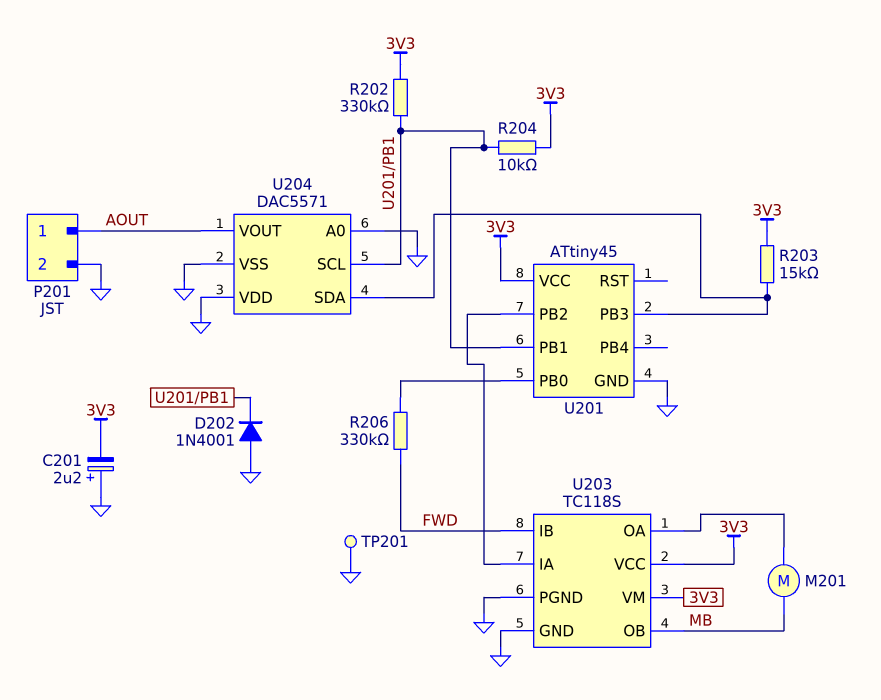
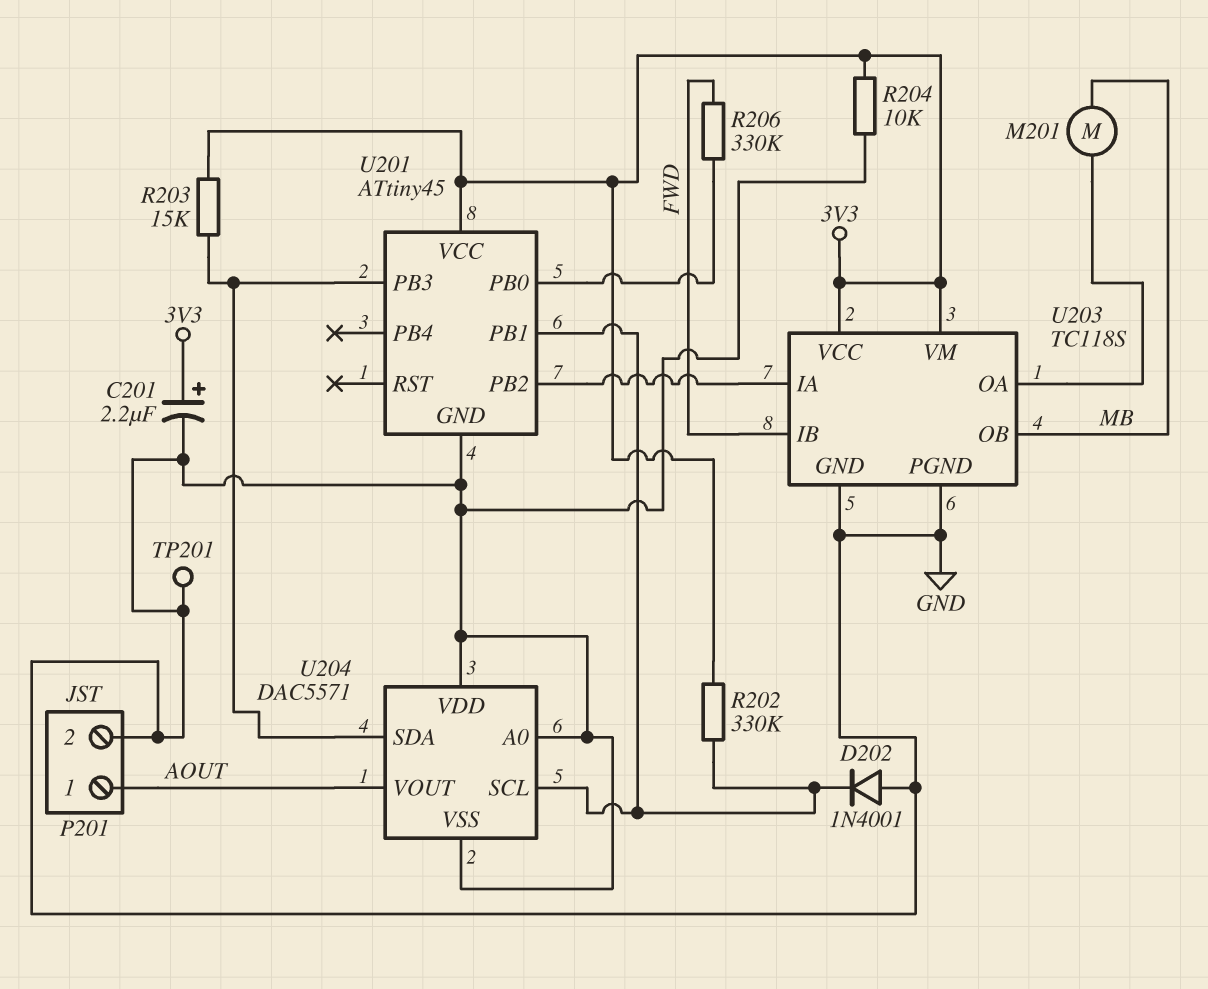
C201: 2.2uF (plus GND, minus 3V3) -> 2.2uF (plus 3V3, minus GND)
R204: 10k (3V3, U201/PB1) -> 10k (3V3, GND)

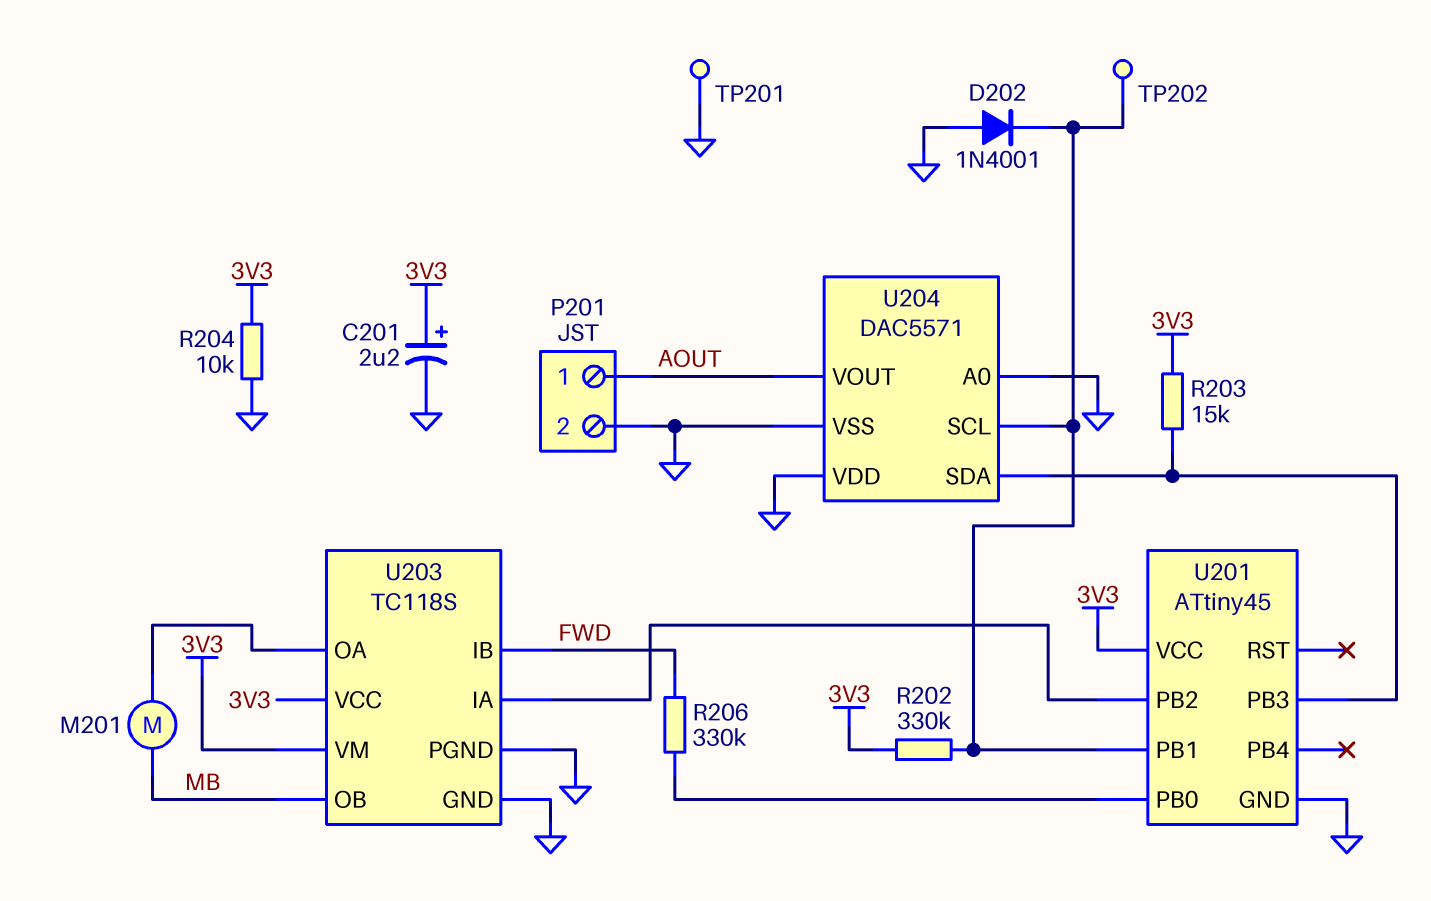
TP202: none -> test point (U201/PB1)

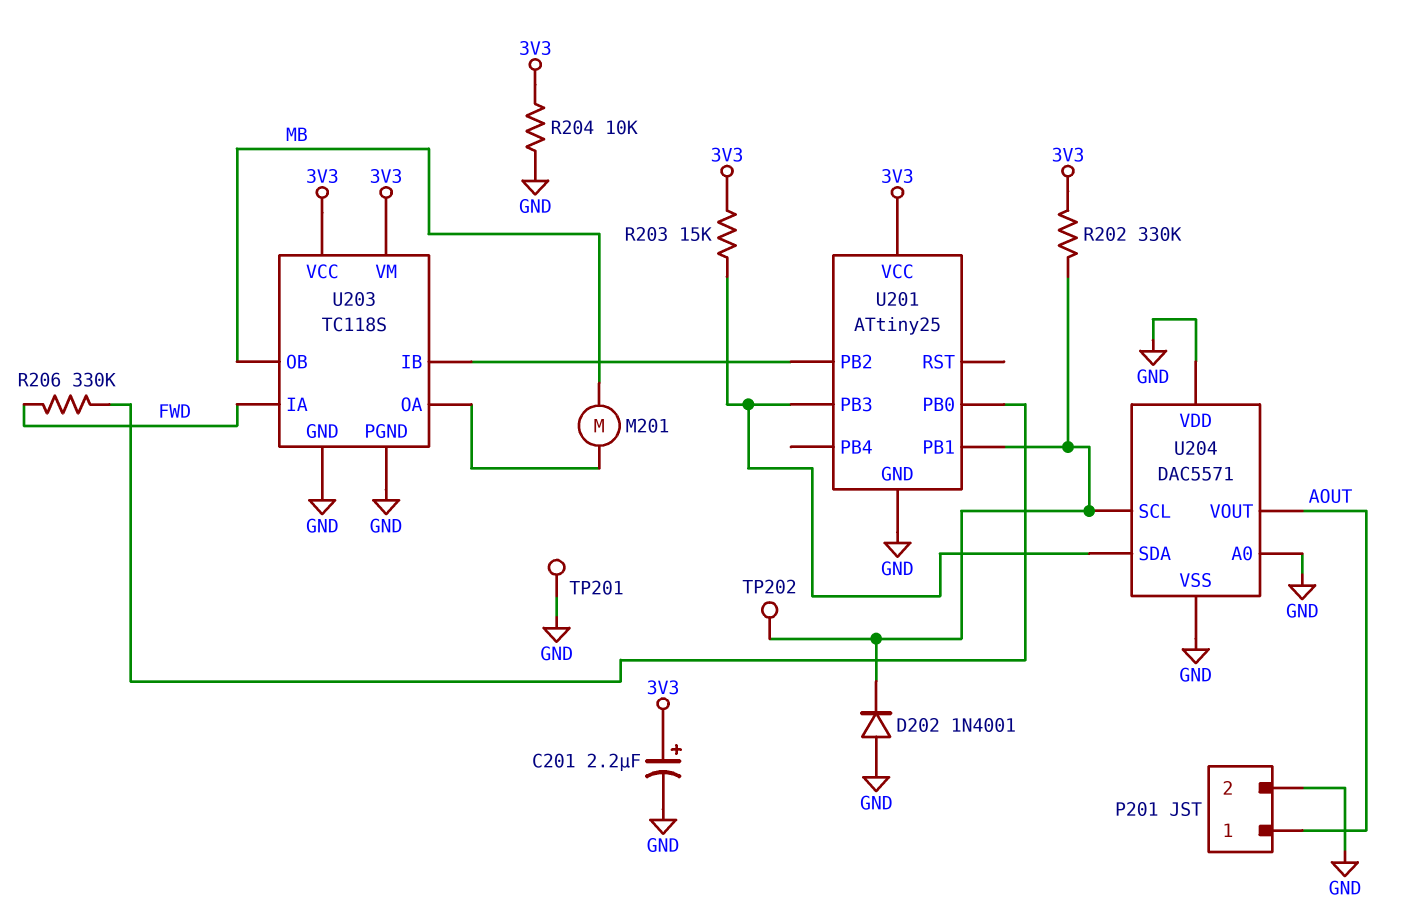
U201: ATtiny45 -> ATtiny25
U203 pin IA: U201/PB2 -> FWD
U203 pin IB: FWD -> U201/PB2

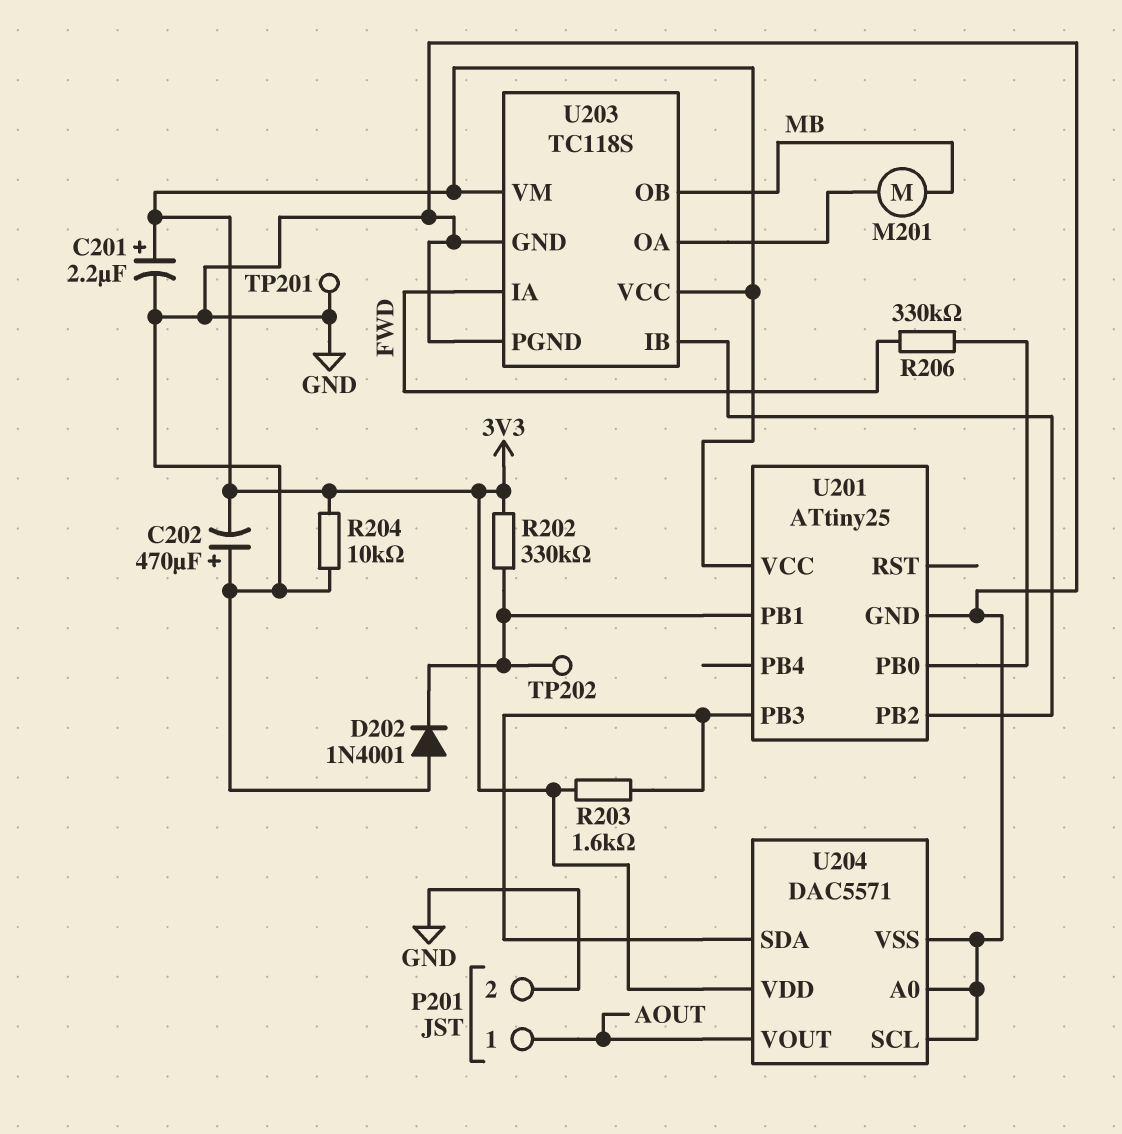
C202: none -> 470uF (plus GND, minus 3V3)
R203: 15k (3V3, U201/PB3) -> 1.6k (3V3, U201/PB3)
U204 pin SCL: U201/PB1 -> GND
U204 pin VDD: GND -> 3V3

